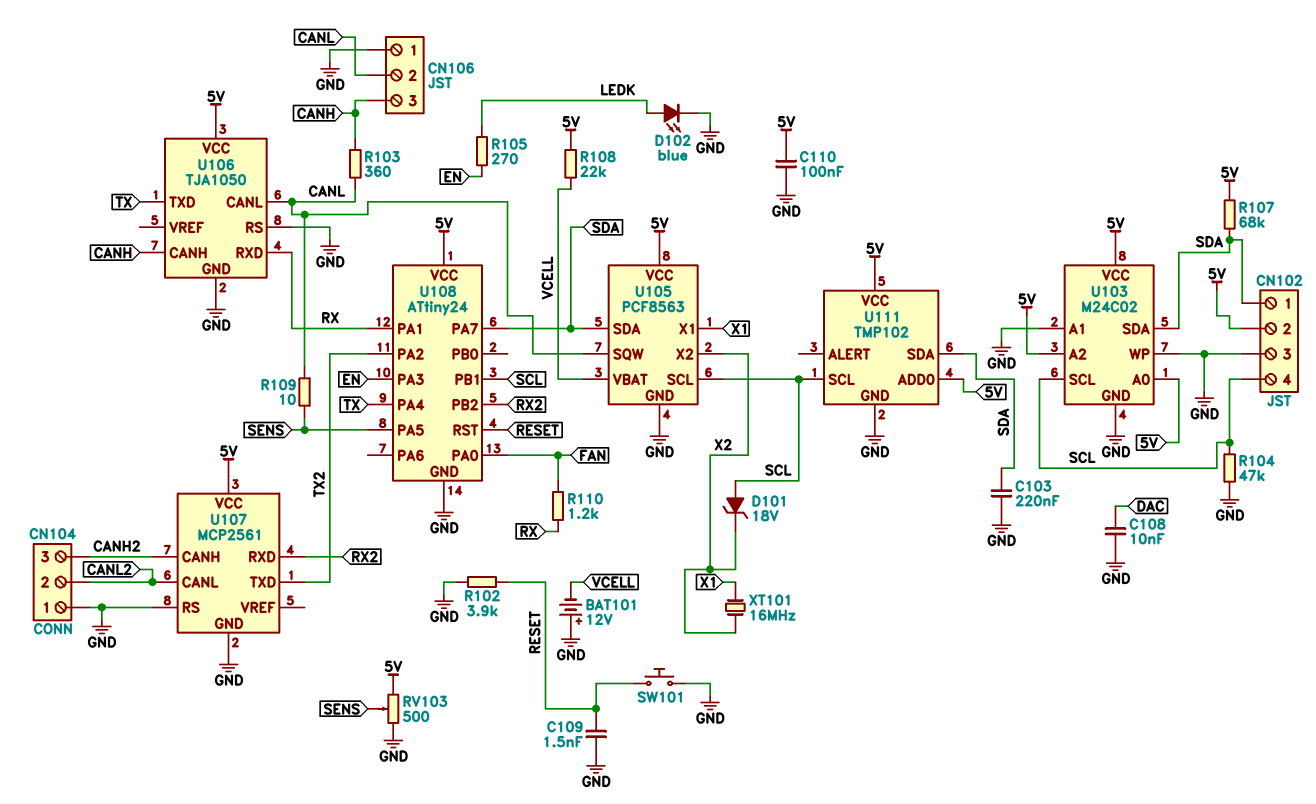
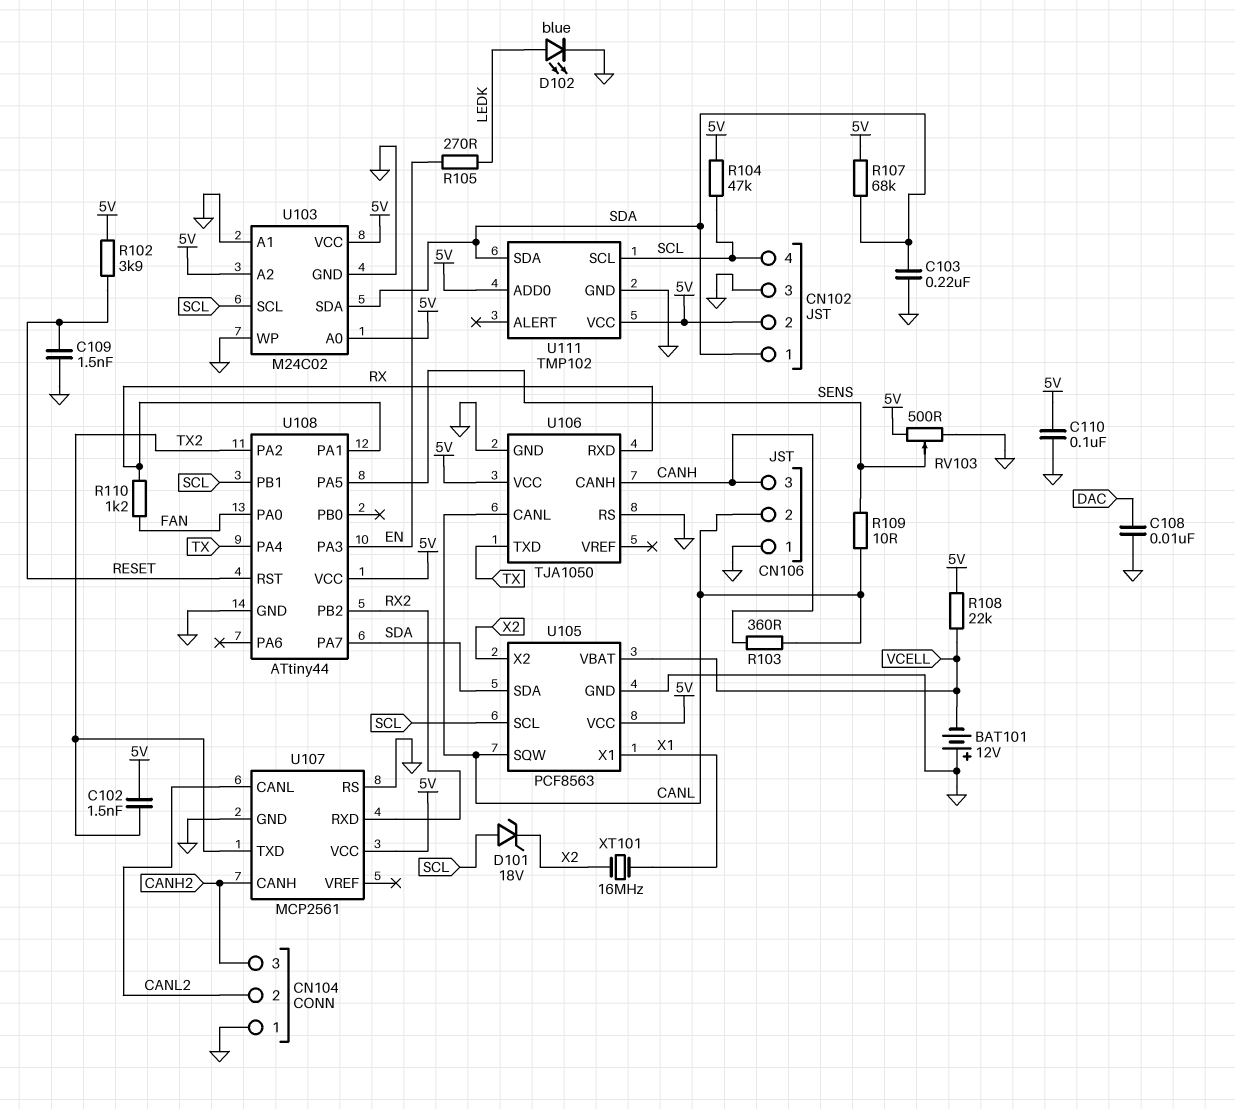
C102: none -> 1.5nF (5V, TX2)
R102: 3.9k (GND, RESET) -> 3.9k (5V, RESET)
R104: 47k (GND, SCL) -> 47k (5V, SCL)
SW101: button (GND, RESET) -> none
U108: ATtiny24 -> ATtiny44

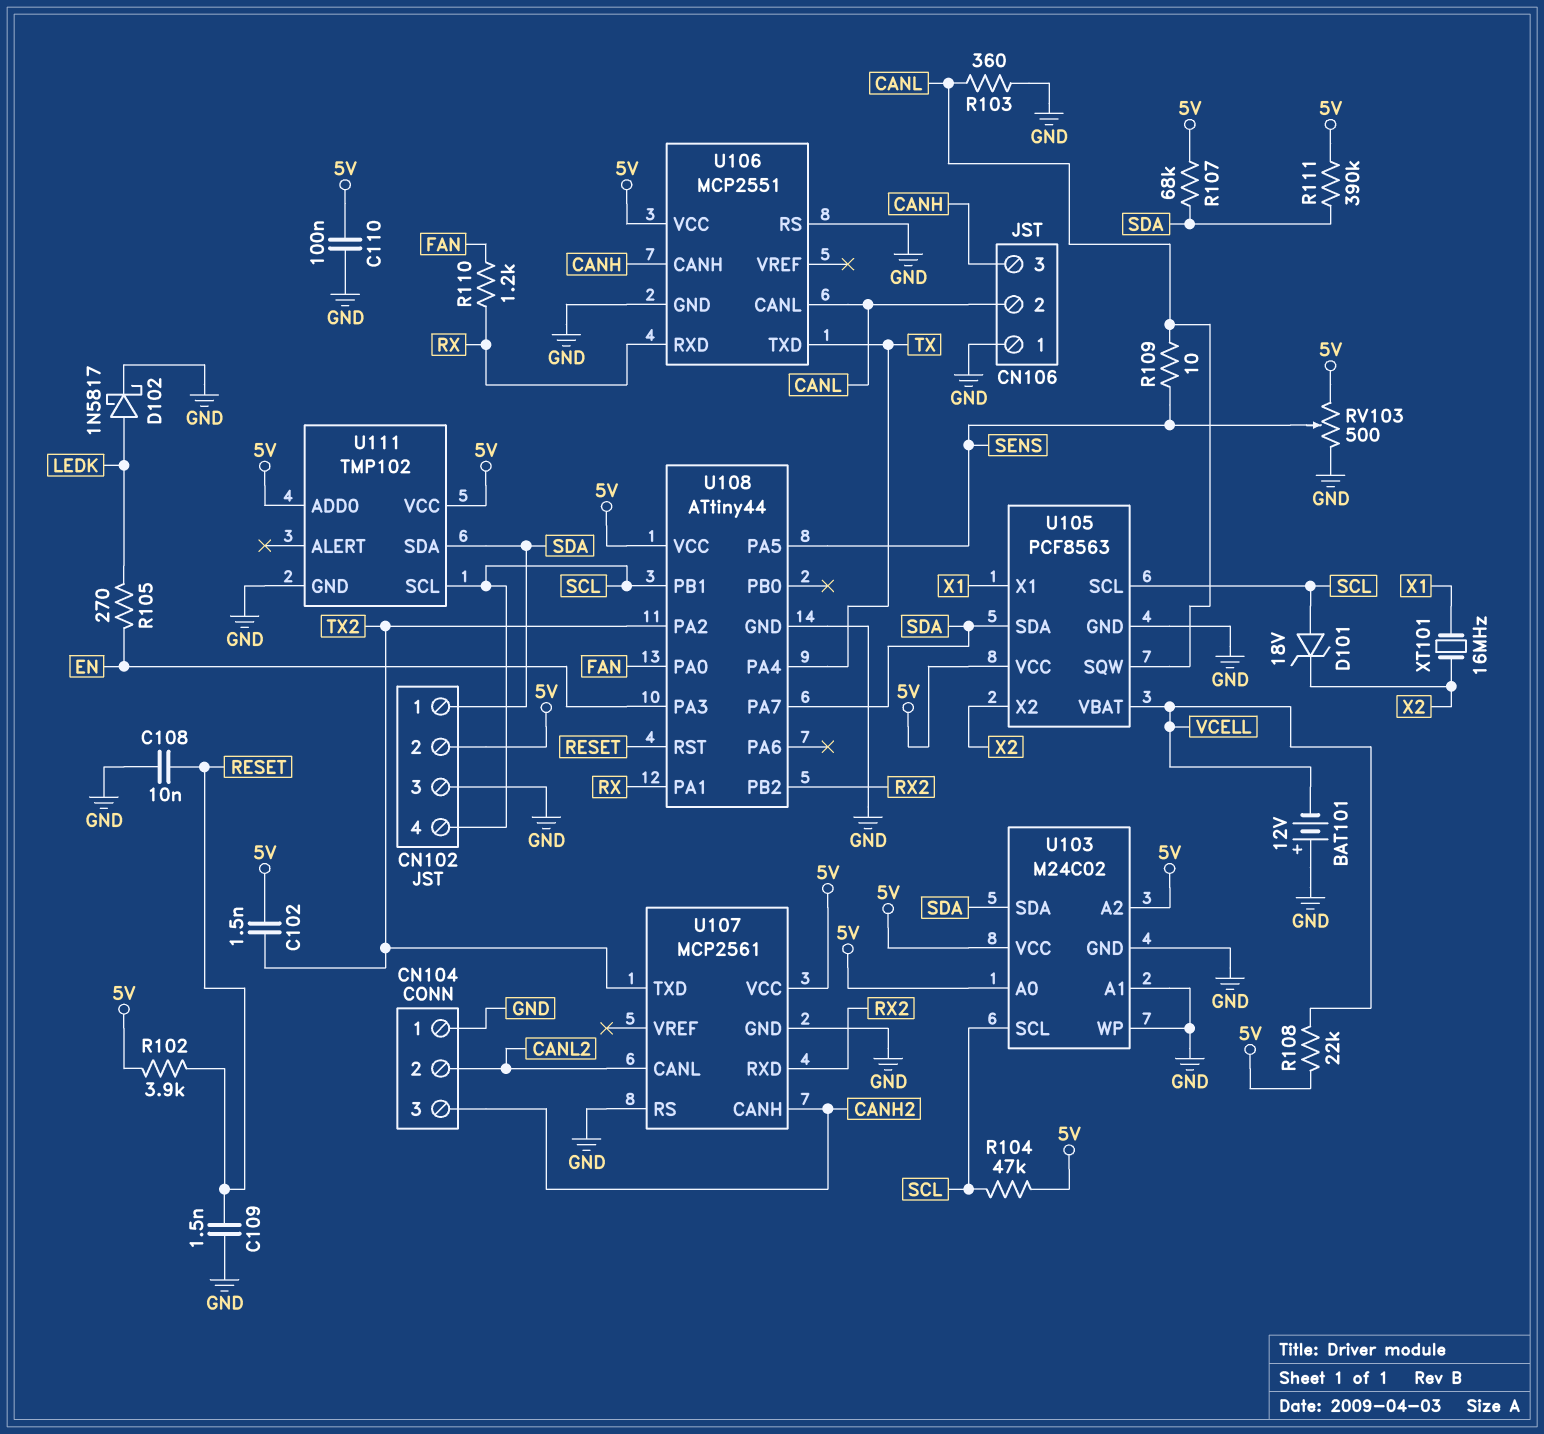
C103: 220nF (GND, SDA) -> none
C108: 10nF (DAC, GND) -> 10nF (GND, RESET)
D102: LED blue (A LEDK, K GND) -> schottky 1N5817 (A LEDK, K GND)
R103: 360 (CANH, CANL) -> 360 (CANL, GND)
R111: none -> 390k (5V, SDA)
U106: TJA1050 -> MCP2551

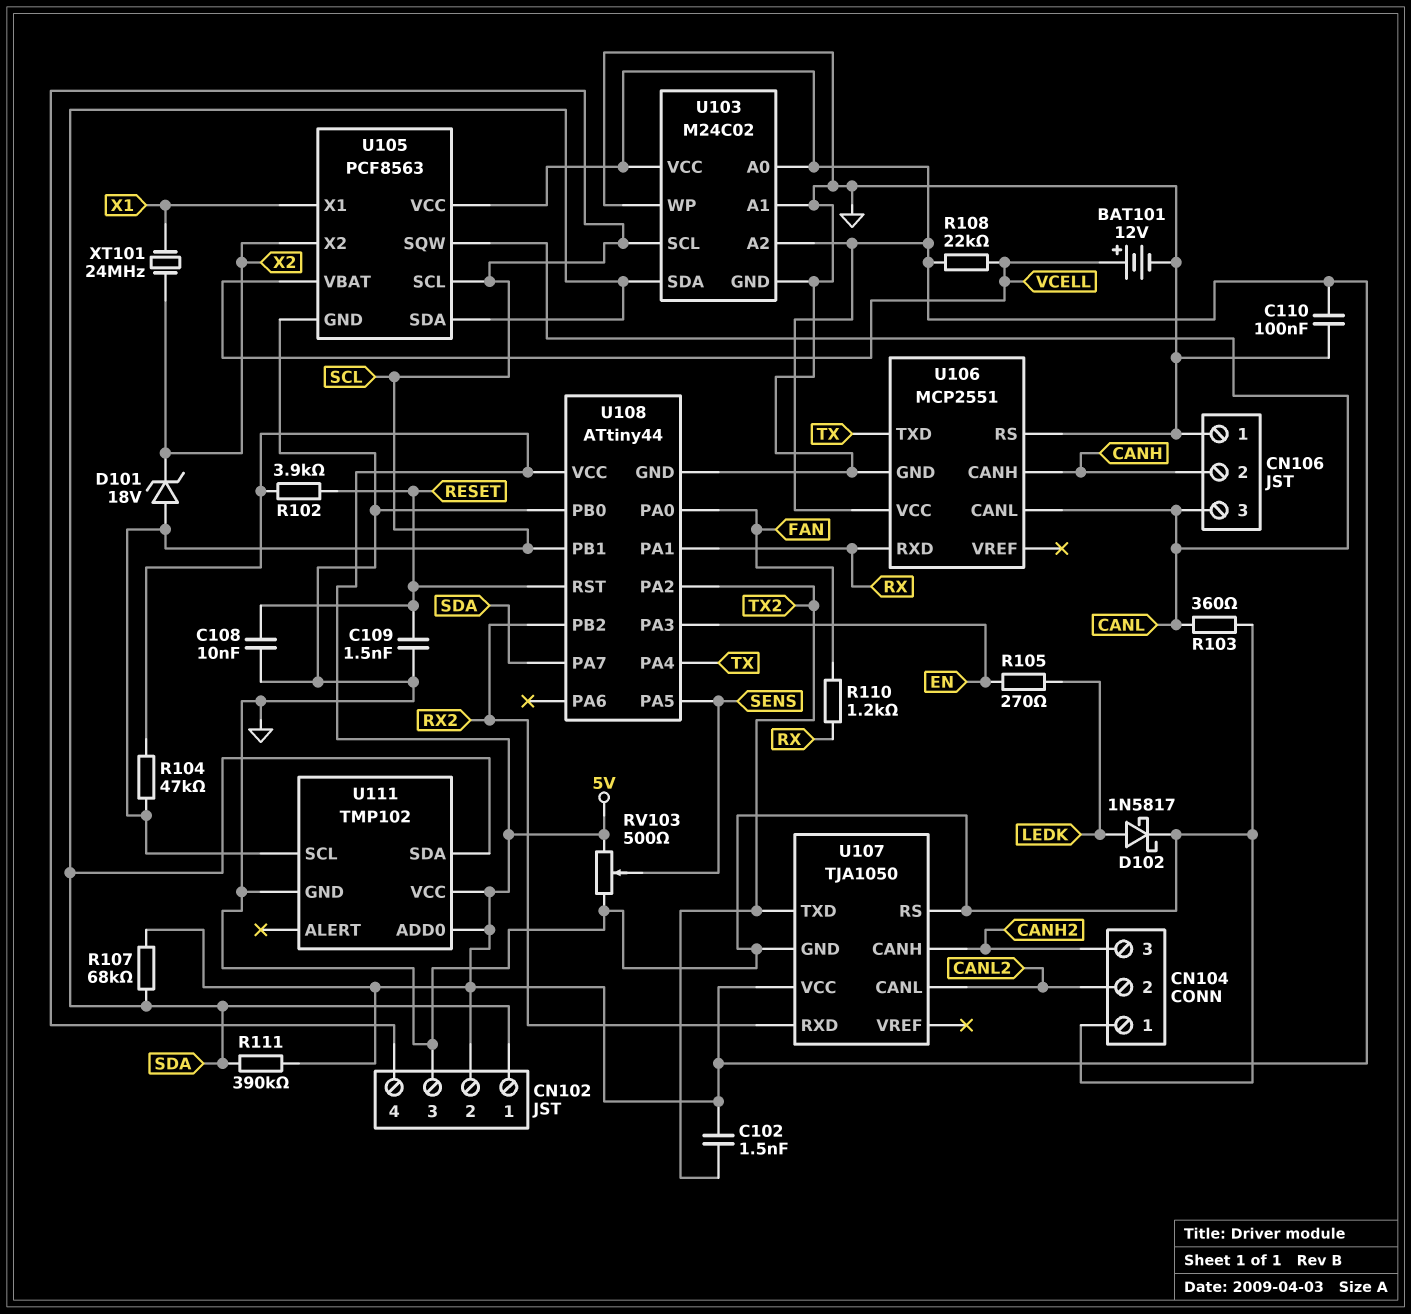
BAT101: 12V (plus GND, minus VCELL) -> 12V (plus VCELL, minus GND)
CN106 pin 2: CANL -> CANH
CN106 pin 3: CANH -> CANL
R109: 10 (CANL, SENS) -> none
U107: MCP2561 -> TJA1050
U108 pin PB0: none -> GND
XT101: 16MHz (X1, X2) -> 24MHz (X1, X2)

